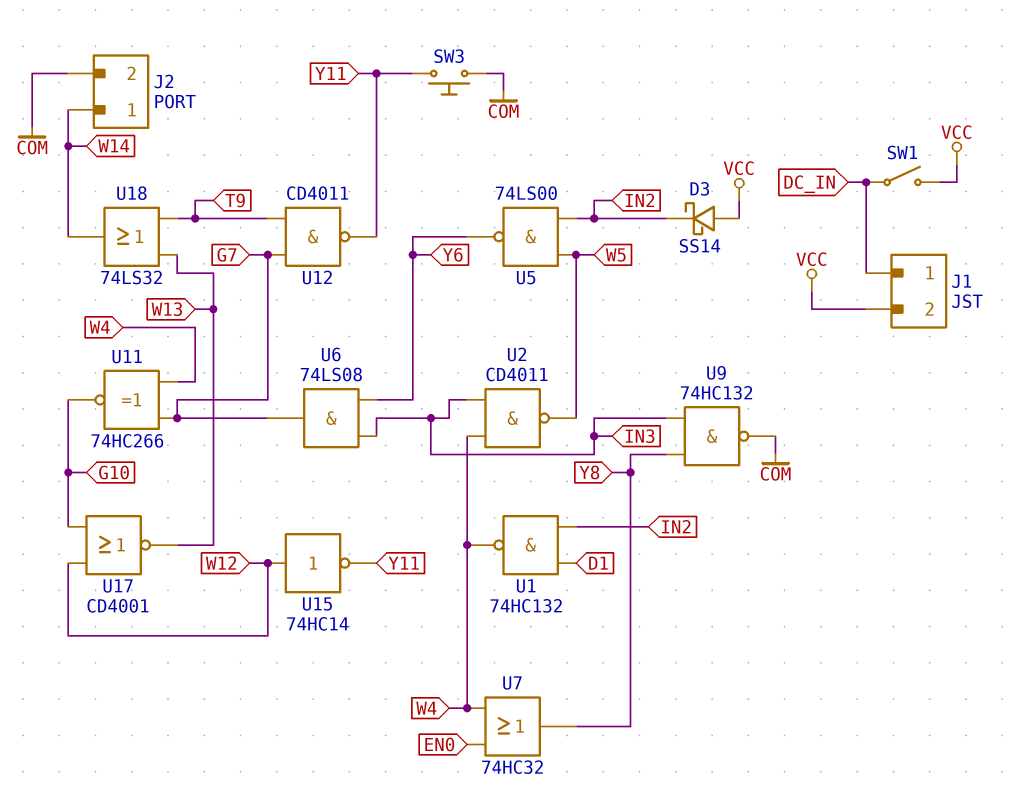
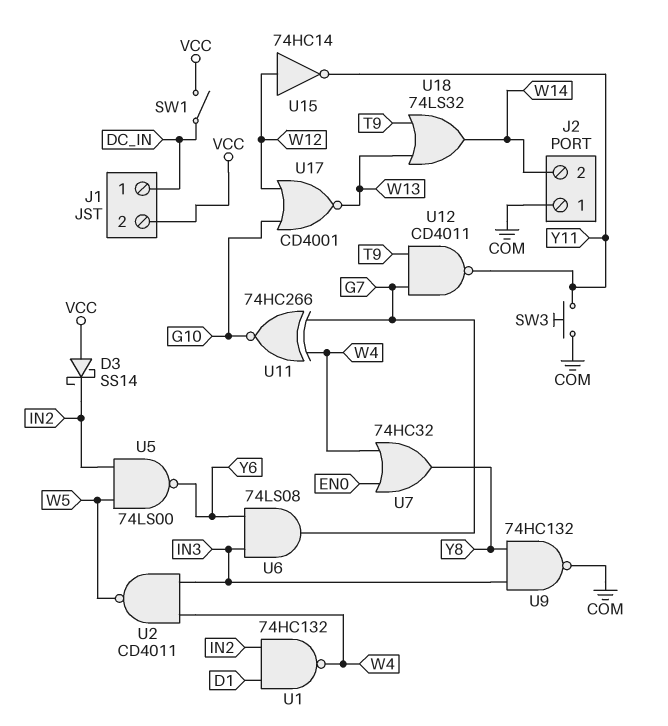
J2 pin 1: W14 -> COM
J2 pin 2: COM -> W14

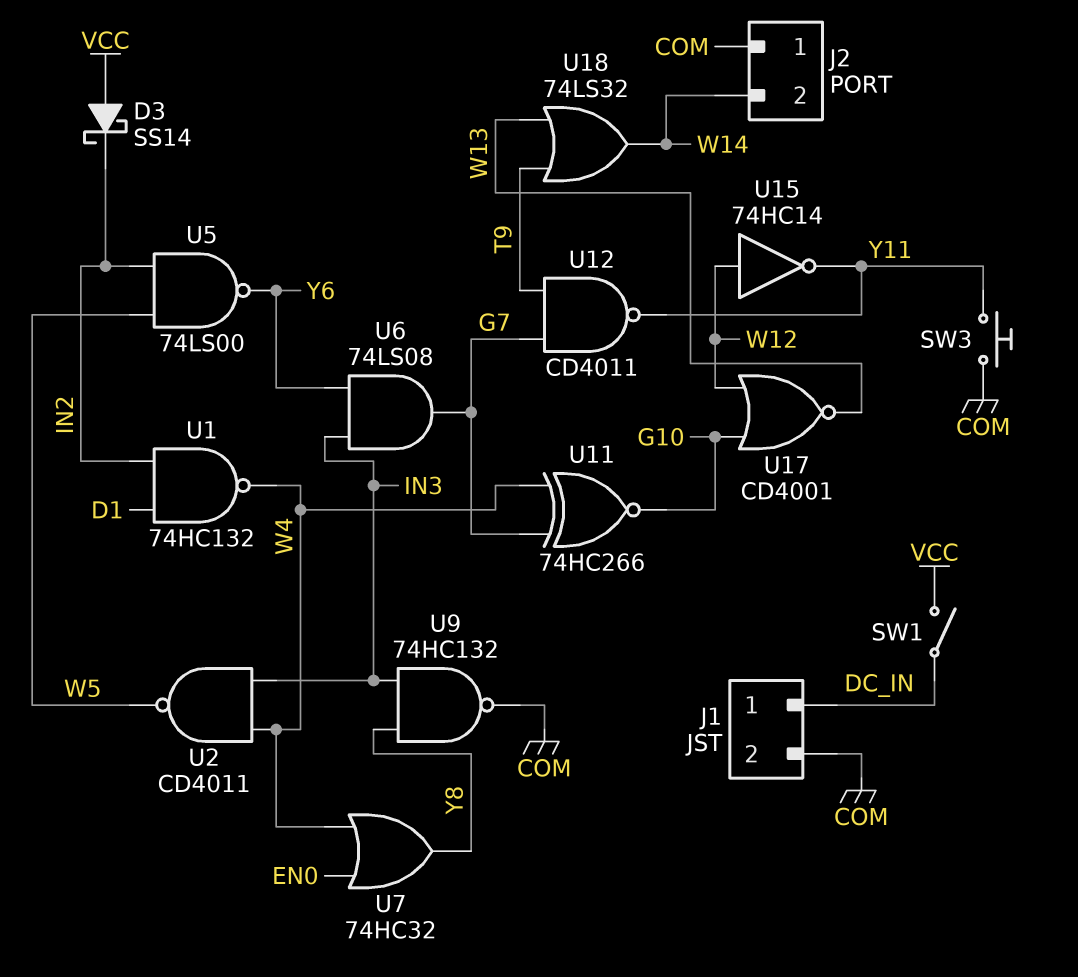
J1 pin 2: VCC -> COM

